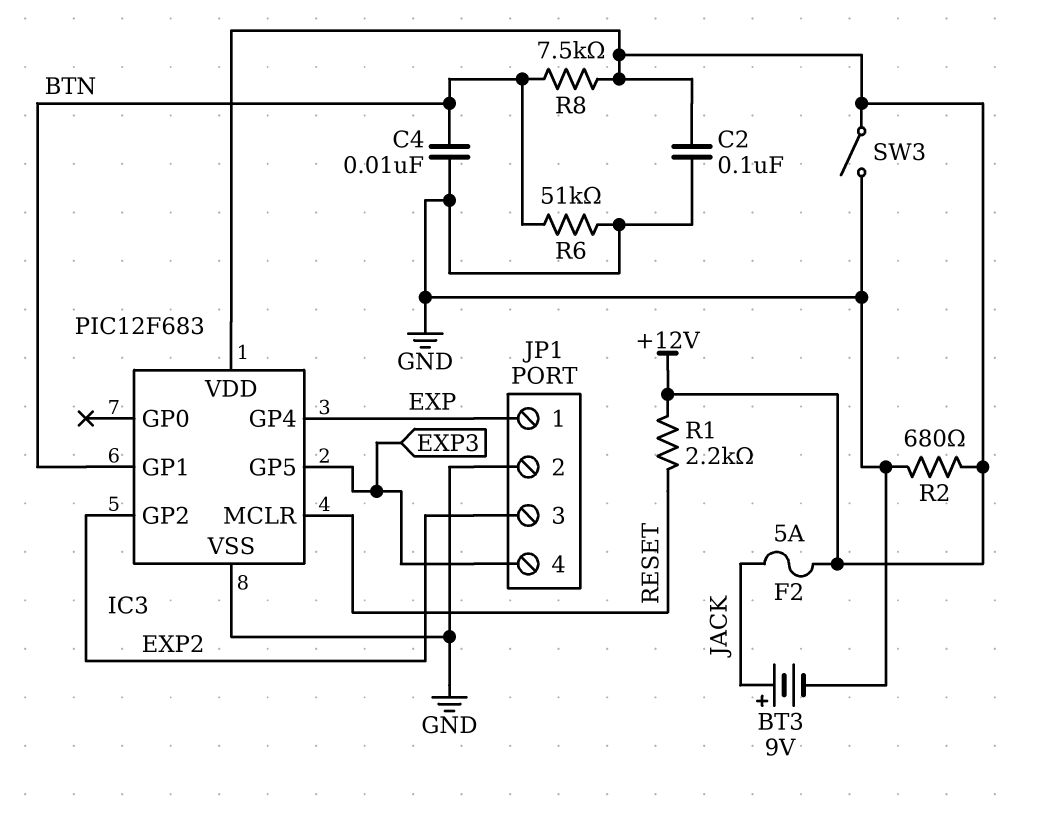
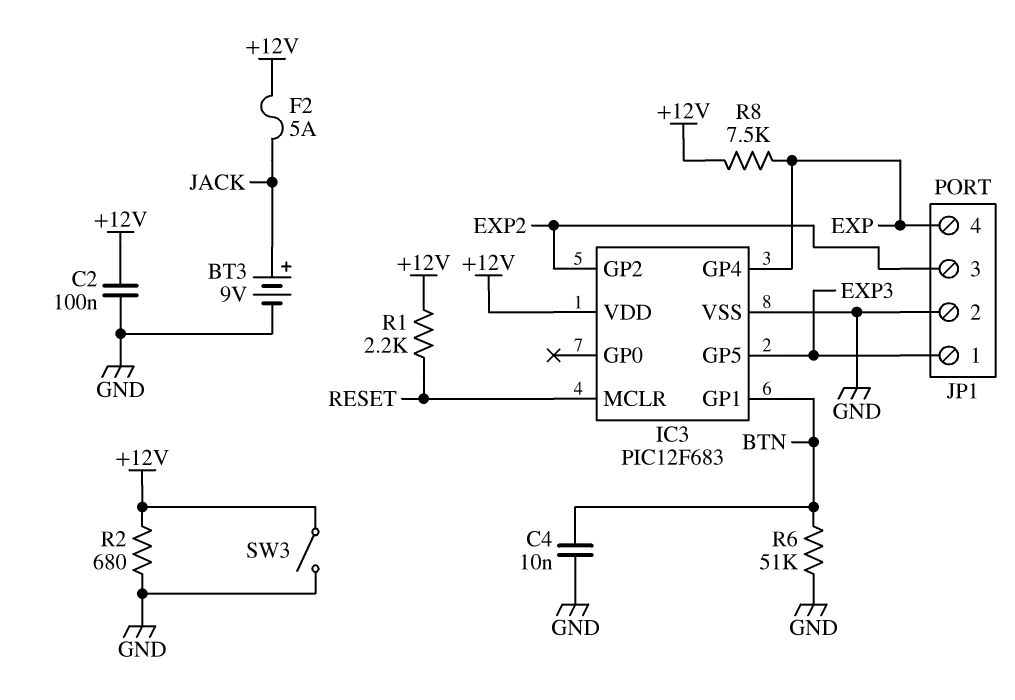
JP1 pin 1: EXP -> EXP3
JP1 pin 4: EXP3 -> EXP
R8: 7.5k (+12V, BTN) -> 7.5k (+12V, EXP)

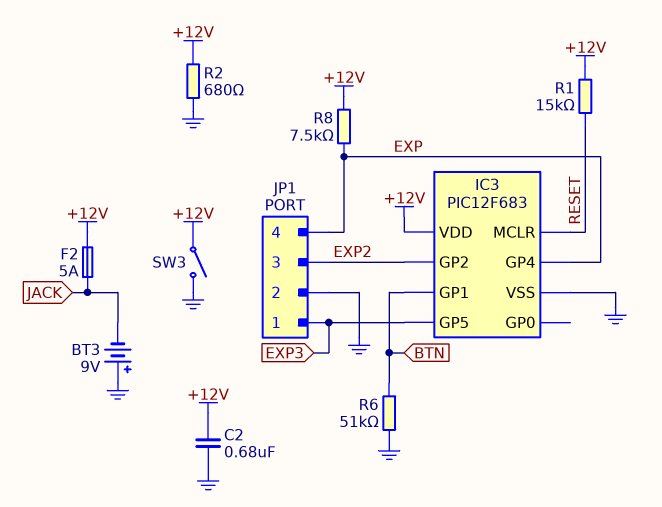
BT3: 9V (plus JACK, minus GND) -> 9V (plus GND, minus JACK)
C2: 100nF (+12V, GND) -> 680nF (+12V, GND)
C4: 10nF (BTN, GND) -> none
R1: 2.2k (+12V, RESET) -> 15k (+12V, RESET)

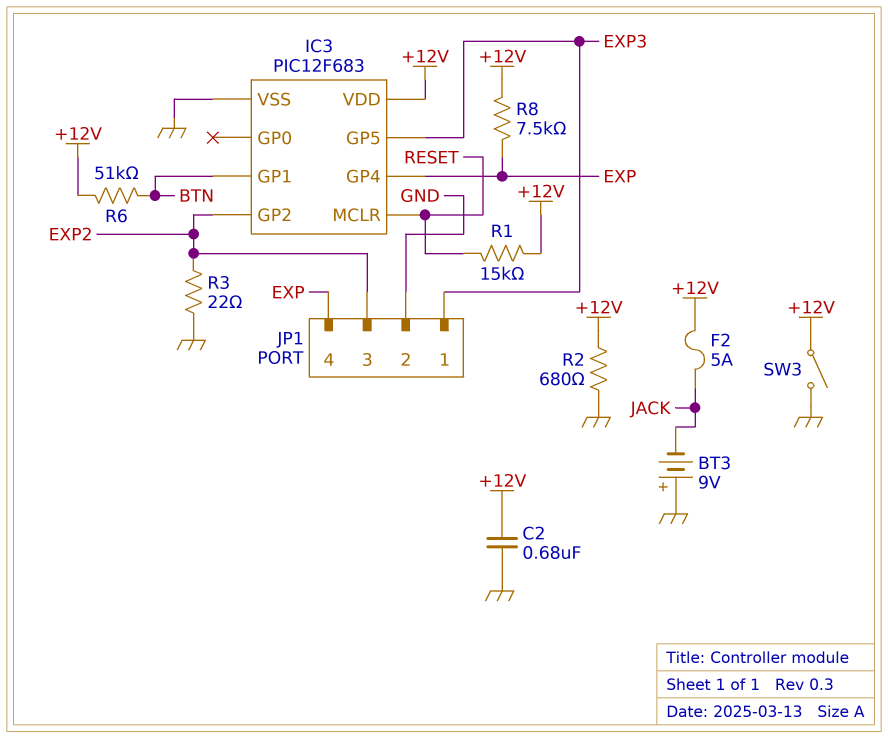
R3: none -> 22 (EXP2, GND)
R6: 51k (BTN, GND) -> 51k (+12V, BTN)

